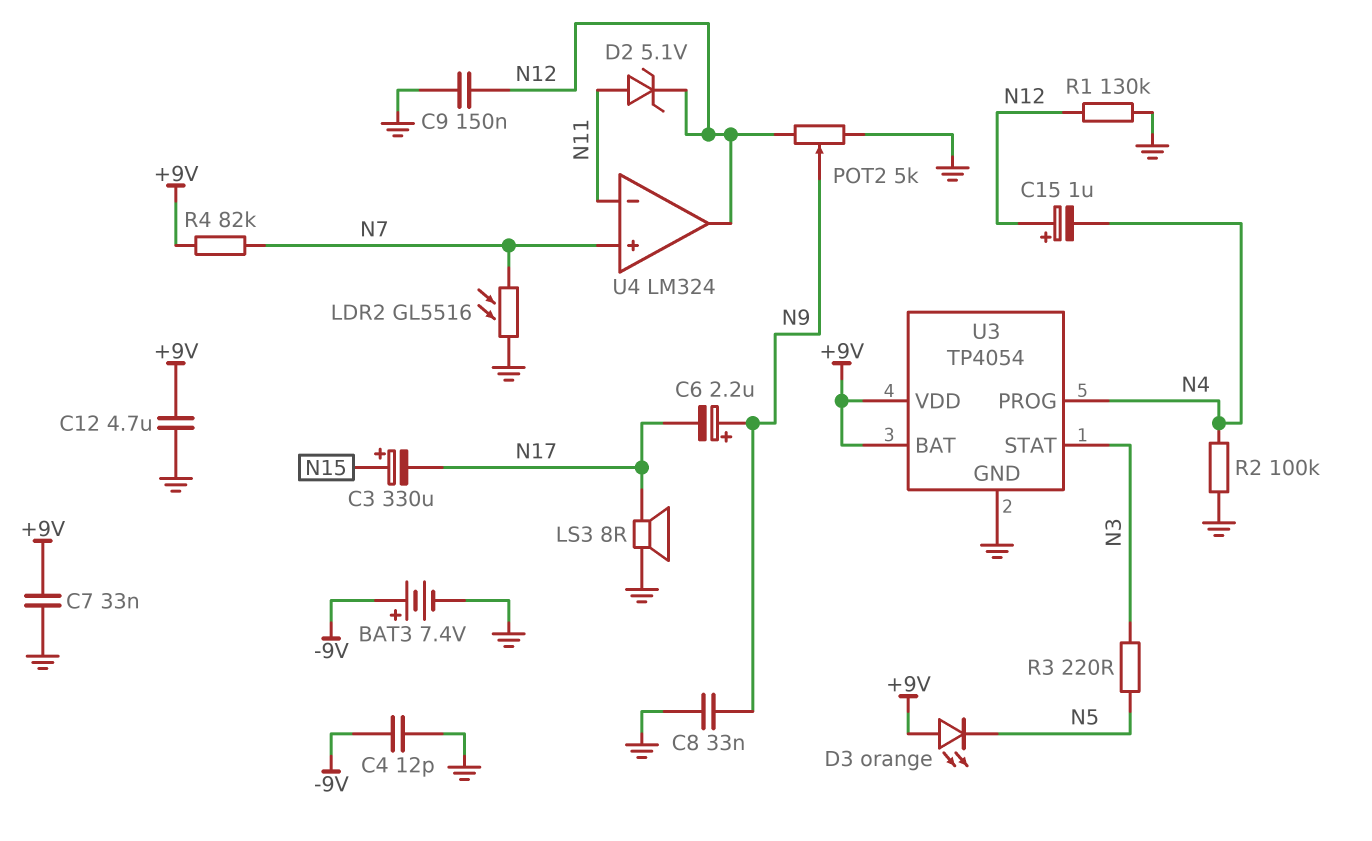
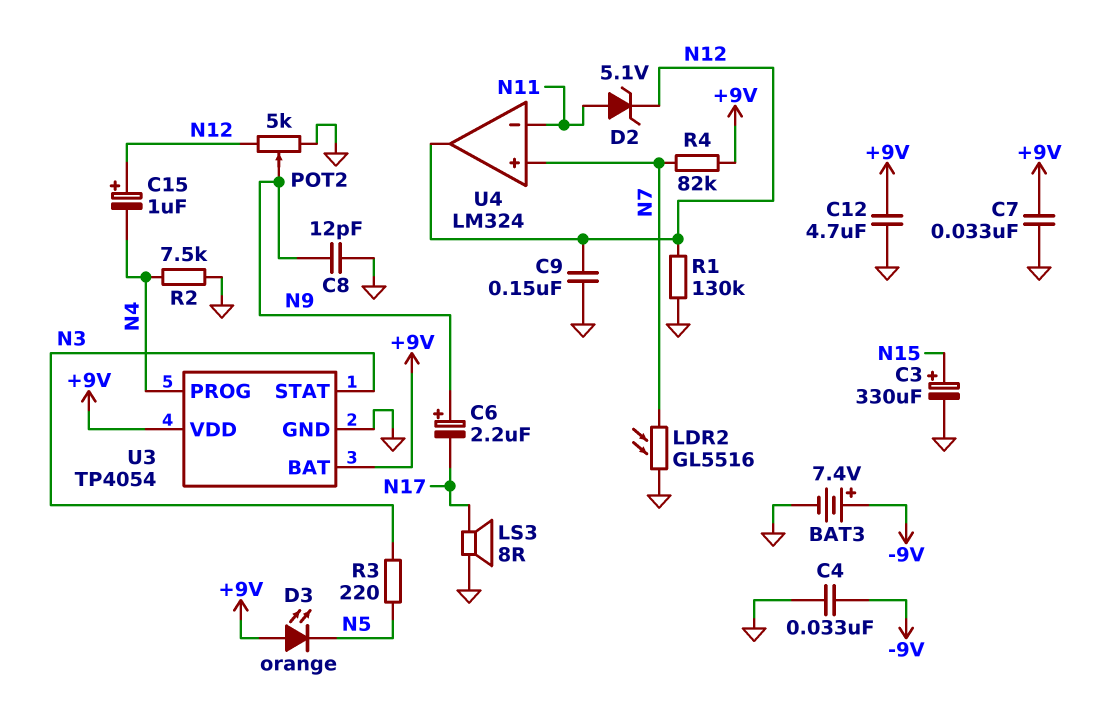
C3: 330uF (plus N15, minus N17) -> 330uF (plus N15, minus GND)
C4: 12pF (-9V, GND) -> 33nF (-9V, GND)
C8: 33nF (GND, N9) -> 12pF (GND, N9)
R2: 100k (GND, N4) -> 7.5k (GND, N4)

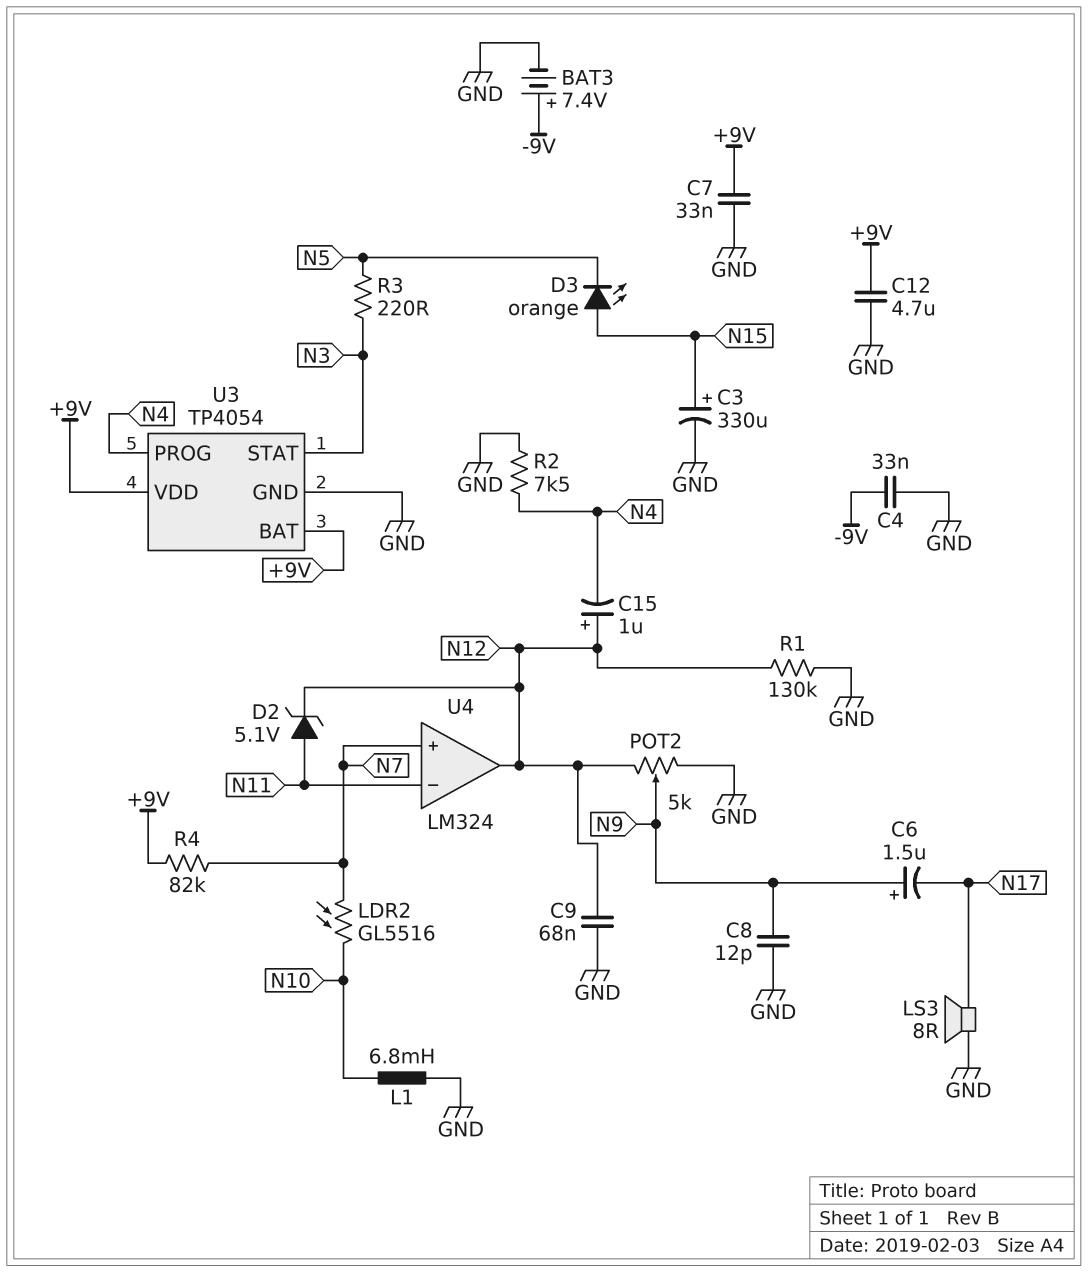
C6: 2.2uF (plus N9, minus N17) -> 1.5uF (plus N9, minus N17)
C9: 150nF (GND, N12) -> 68nF (GND, N12)
D3: LED orange (A +9V, K N5) -> LED orange (A N15, K N5)
L1: none -> 6.8mH (GND, N10)
LDR2: GL5516 (GND, N7) -> GL5516 (N7, N10)

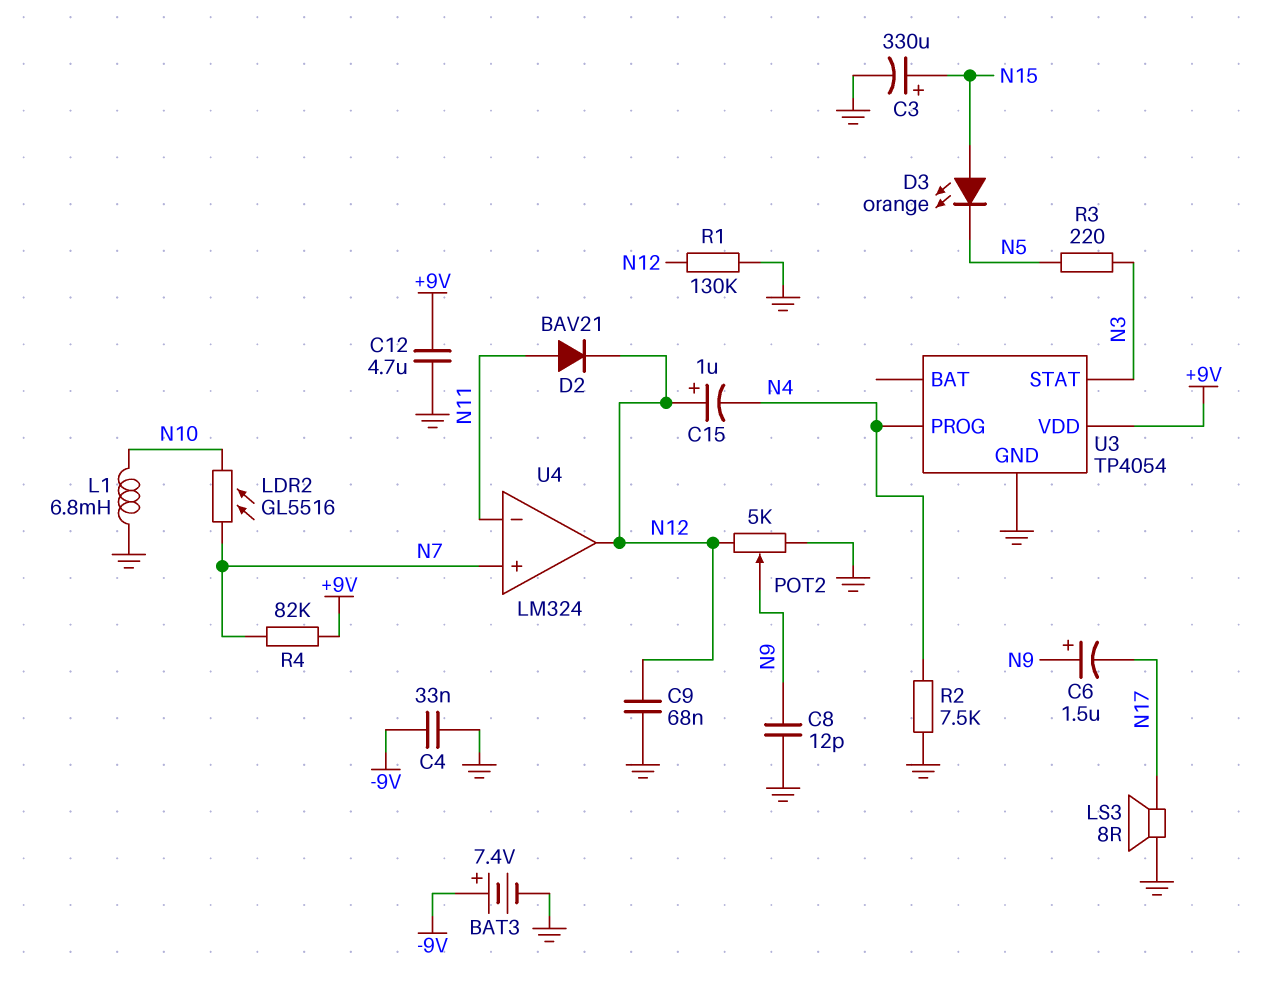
C7: 33nF (+9V, GND) -> none
D2: zener 5.1V (A N11, K N12) -> diode BAV21 (A N11, K N12)
U3 pin BAT: +9V -> none

